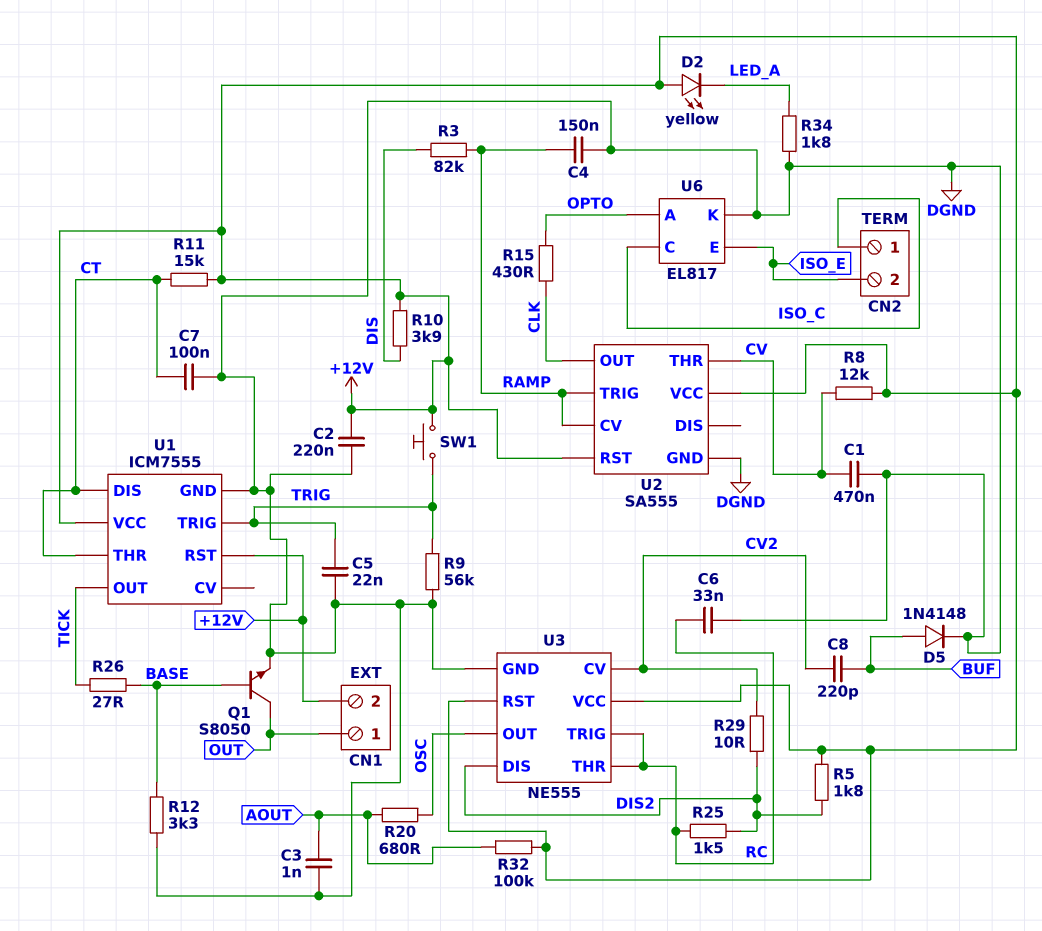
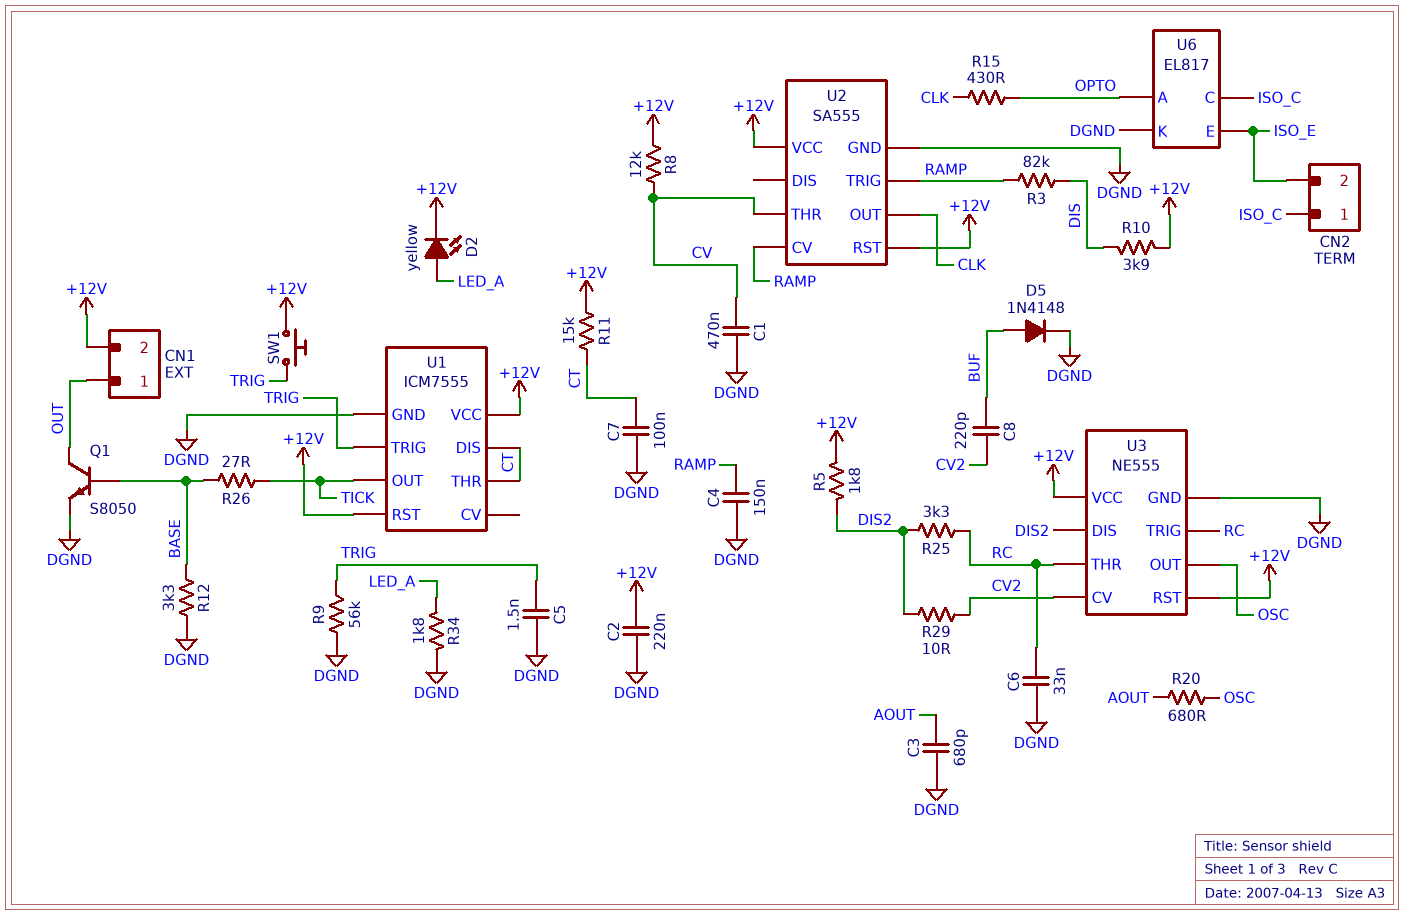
C3: 1nF (AOUT, DGND) -> 680pF (AOUT, DGND)
C5: 22nF (DGND, TRIG) -> 1.5nF (DGND, TRIG)
D2: LED yellow (A +12V, K LED_A) -> LED yellow (A LED_A, K +12V)
R25: 1.5k (DIS2, RC) -> 3.3k (DIS2, RC)
R32: 100k (+12V, AOUT) -> none

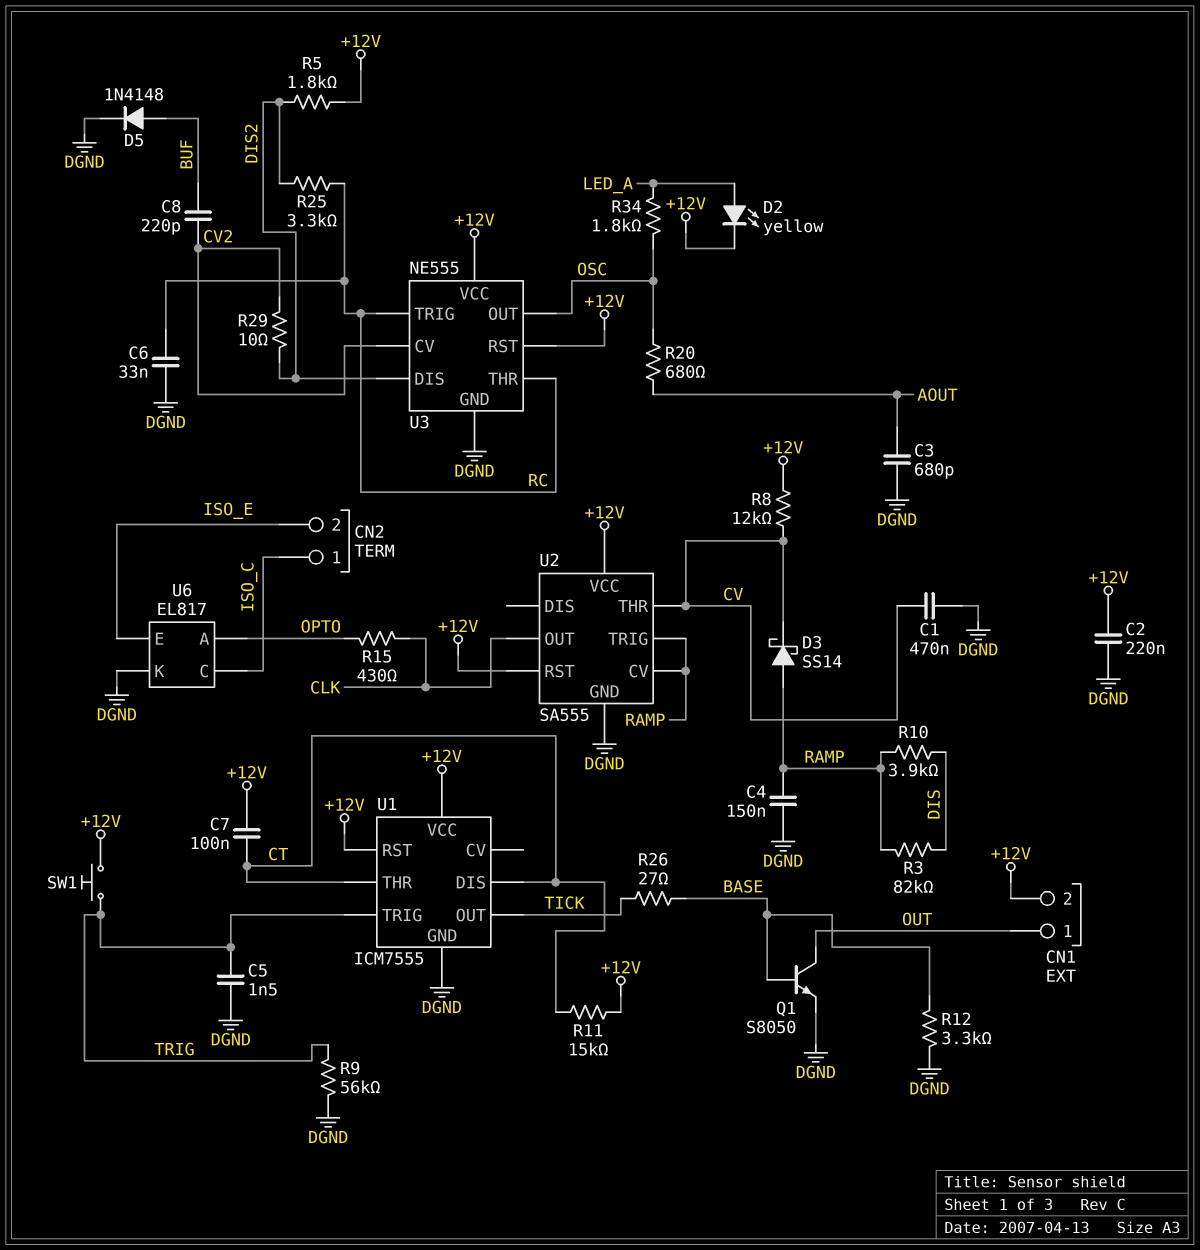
C7: 100nF (CT, DGND) -> 100nF (+12V, CT)
D3: none -> schottky SS14 (A RAMP, K CV)
R10: 3.9k (+12V, DIS) -> 3.9k (DIS, RAMP)
R34: 1.8k (DGND, LED_A) -> 1.8k (LED_A, OSC)

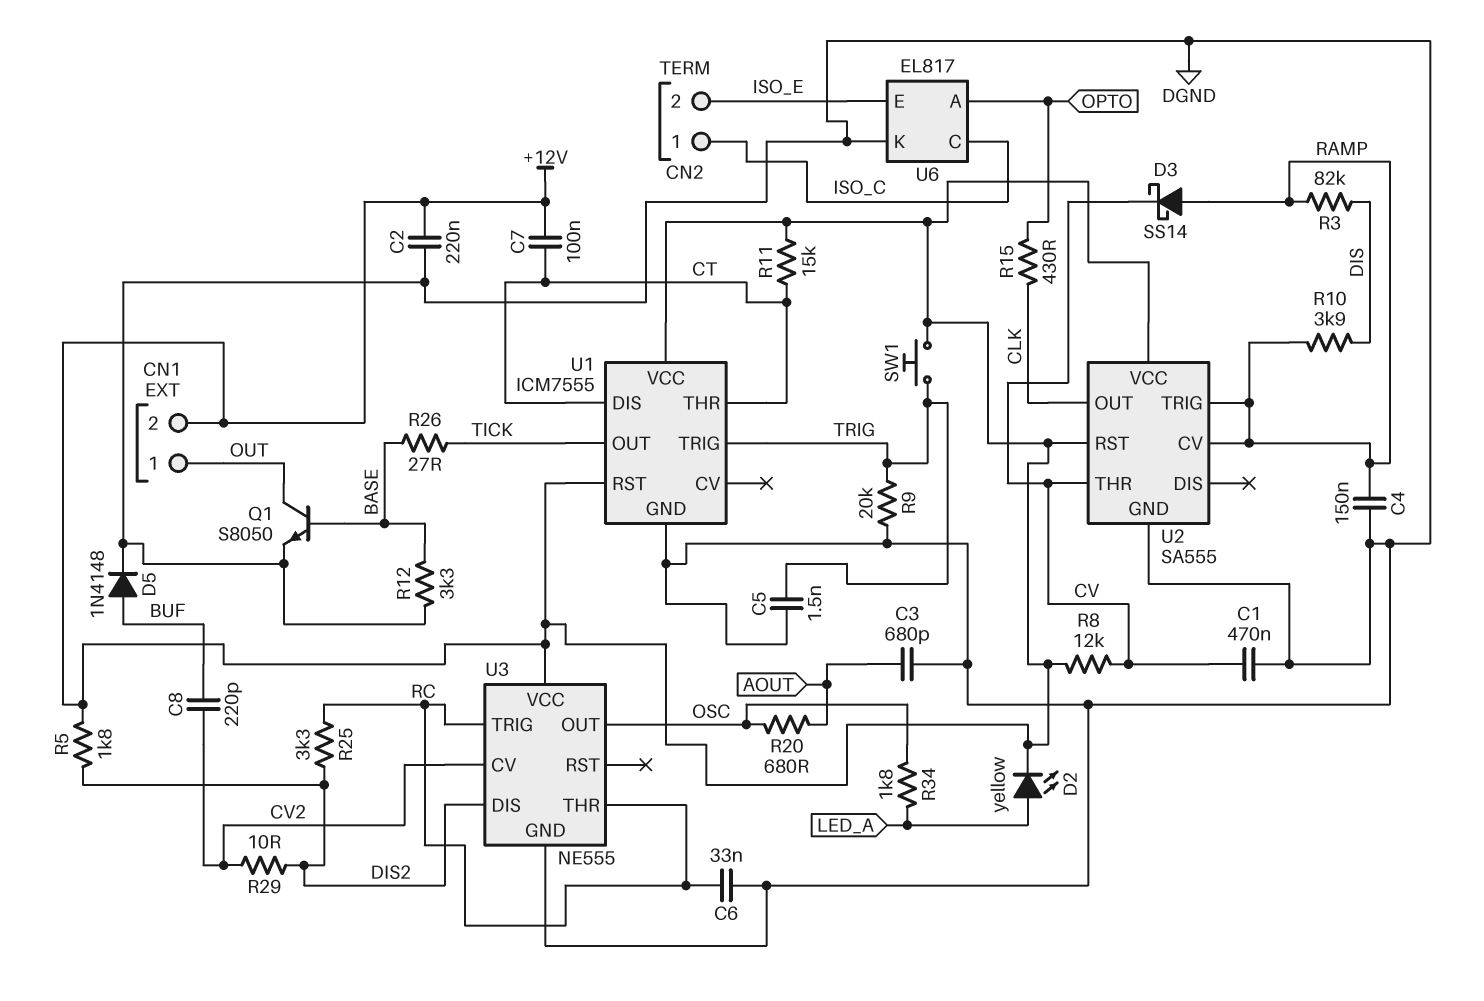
R9: 56k (DGND, TRIG) -> 20k (DGND, TRIG)
U3 pin RST: +12V -> none

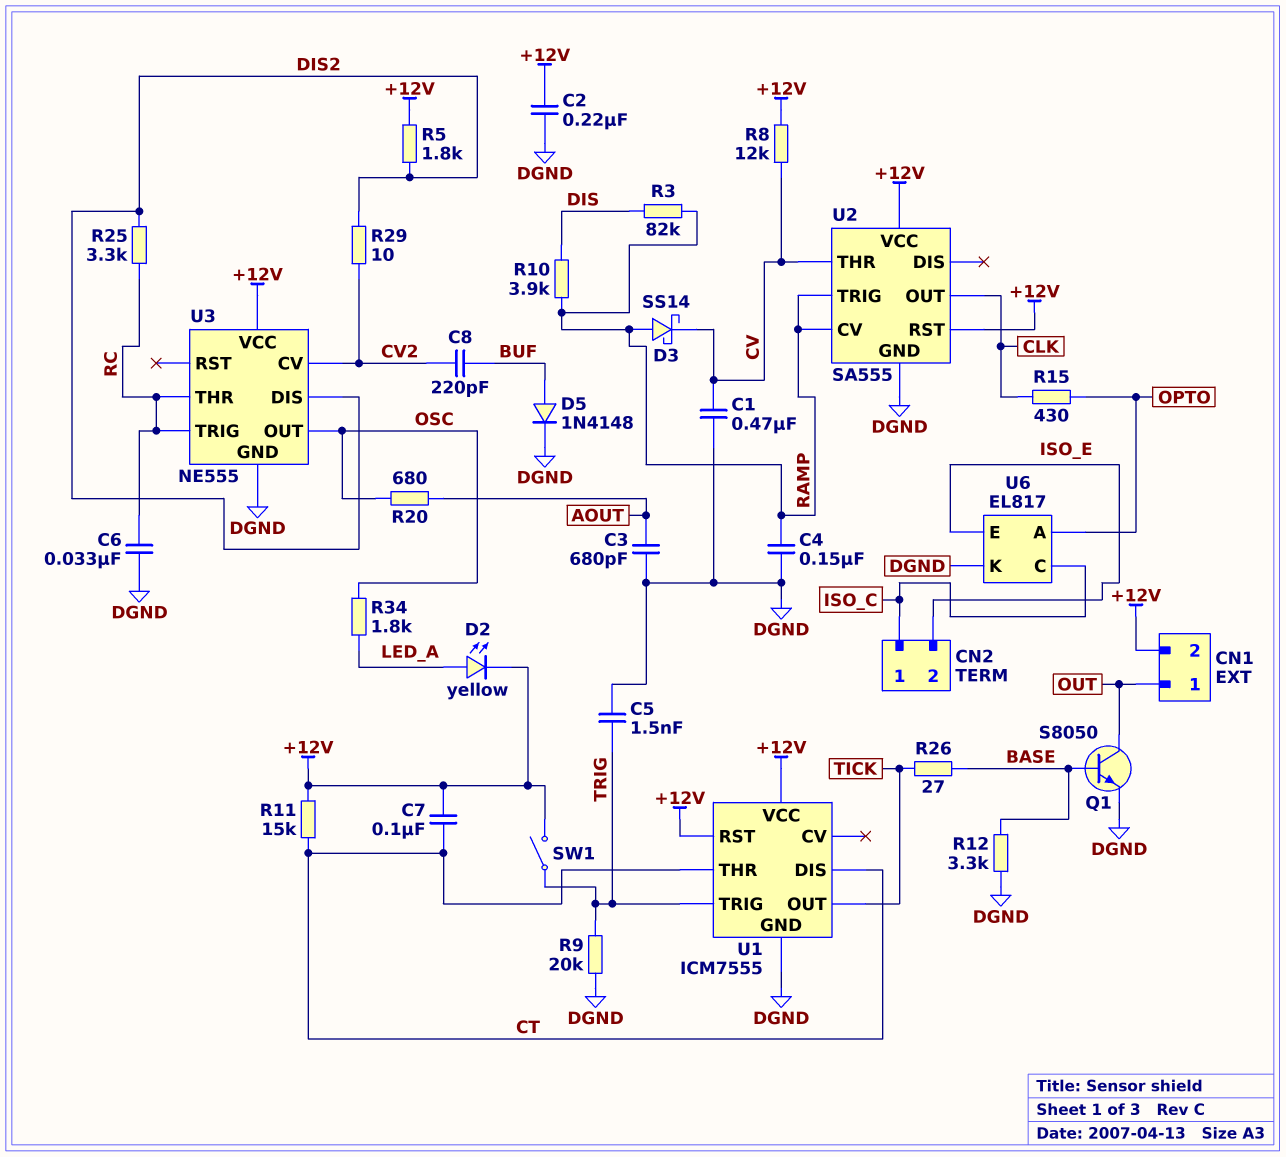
SW1: button (+12V, TRIG) -> switch (+12V, TRIG)

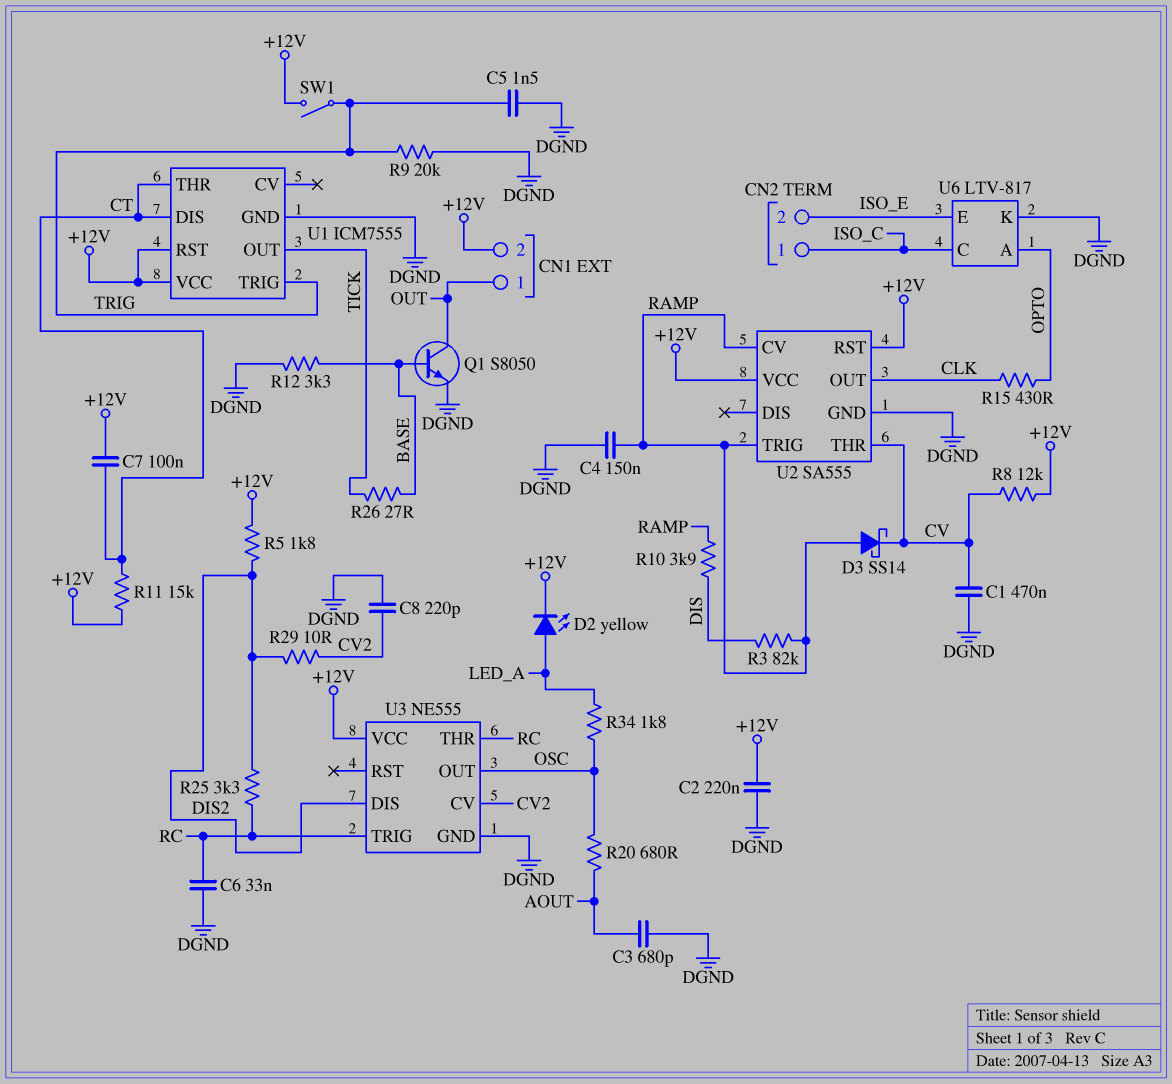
C8: 220pF (BUF, CV2) -> 220pF (CV2, DGND)
D5: diode 1N4148 (A BUF, K DGND) -> none
U6: EL817 -> LTV-817

